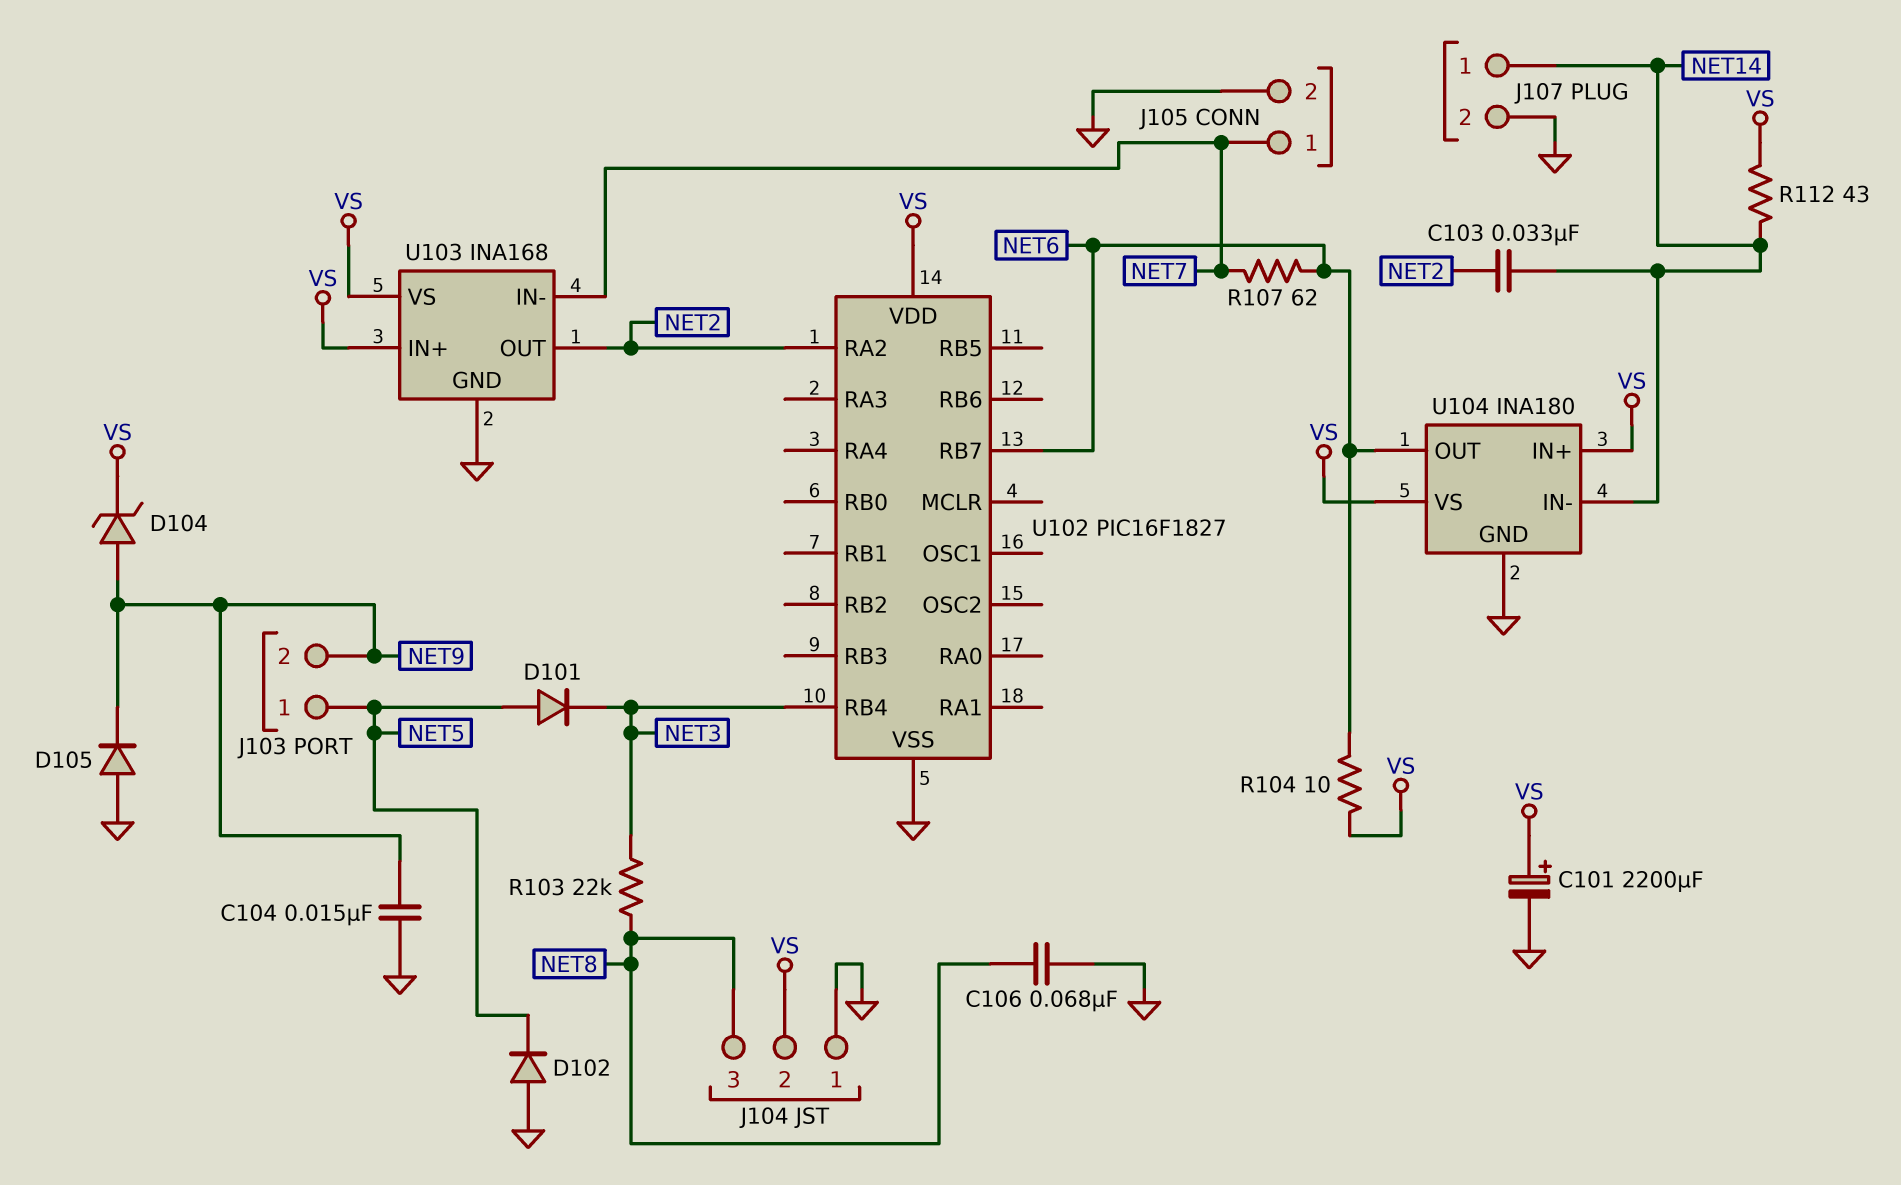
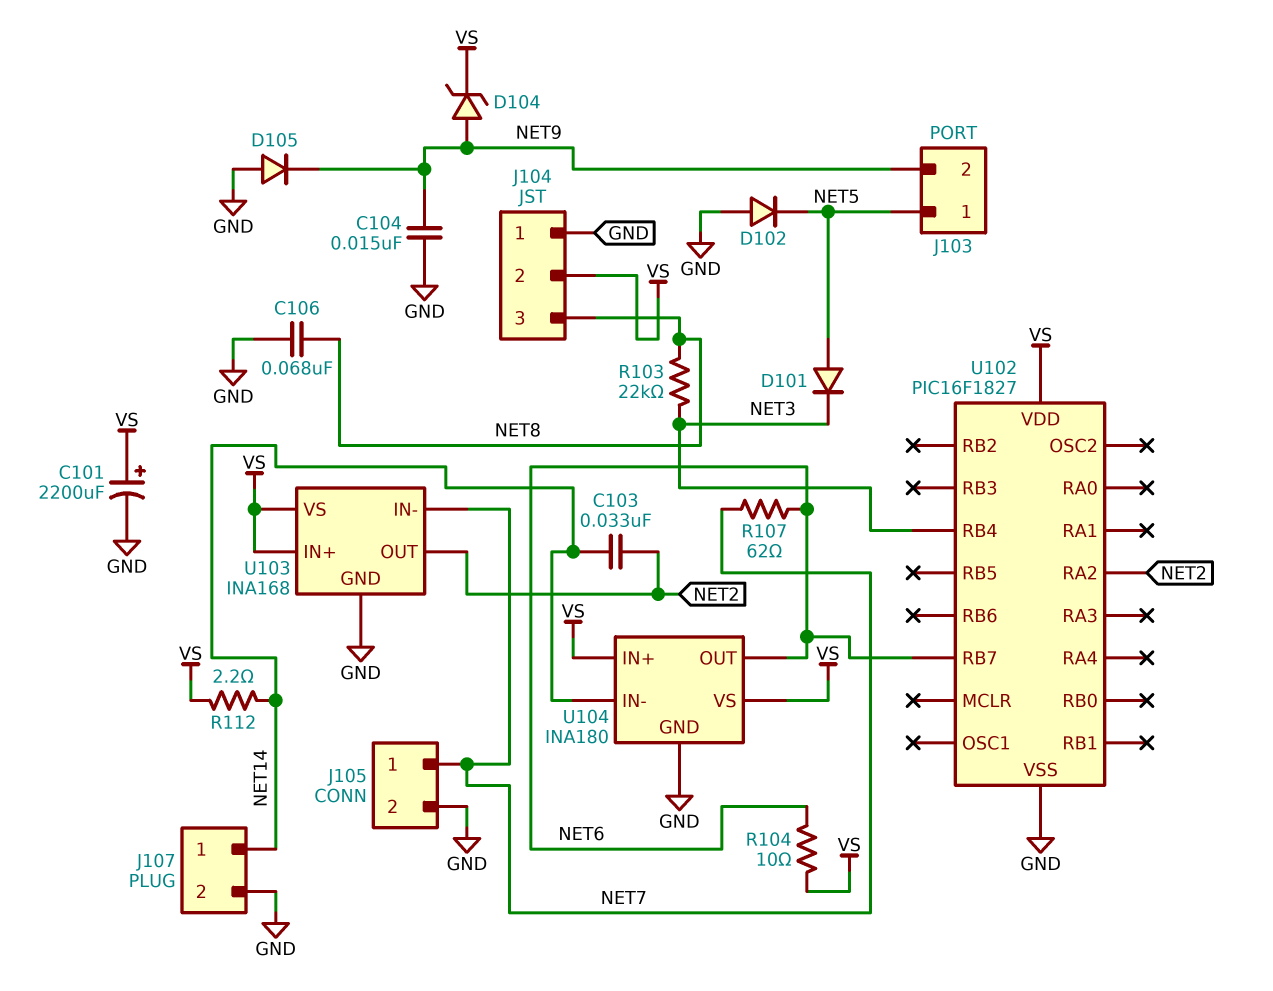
R112: 43 (NET14, VS) -> 2.2 (NET14, VS)

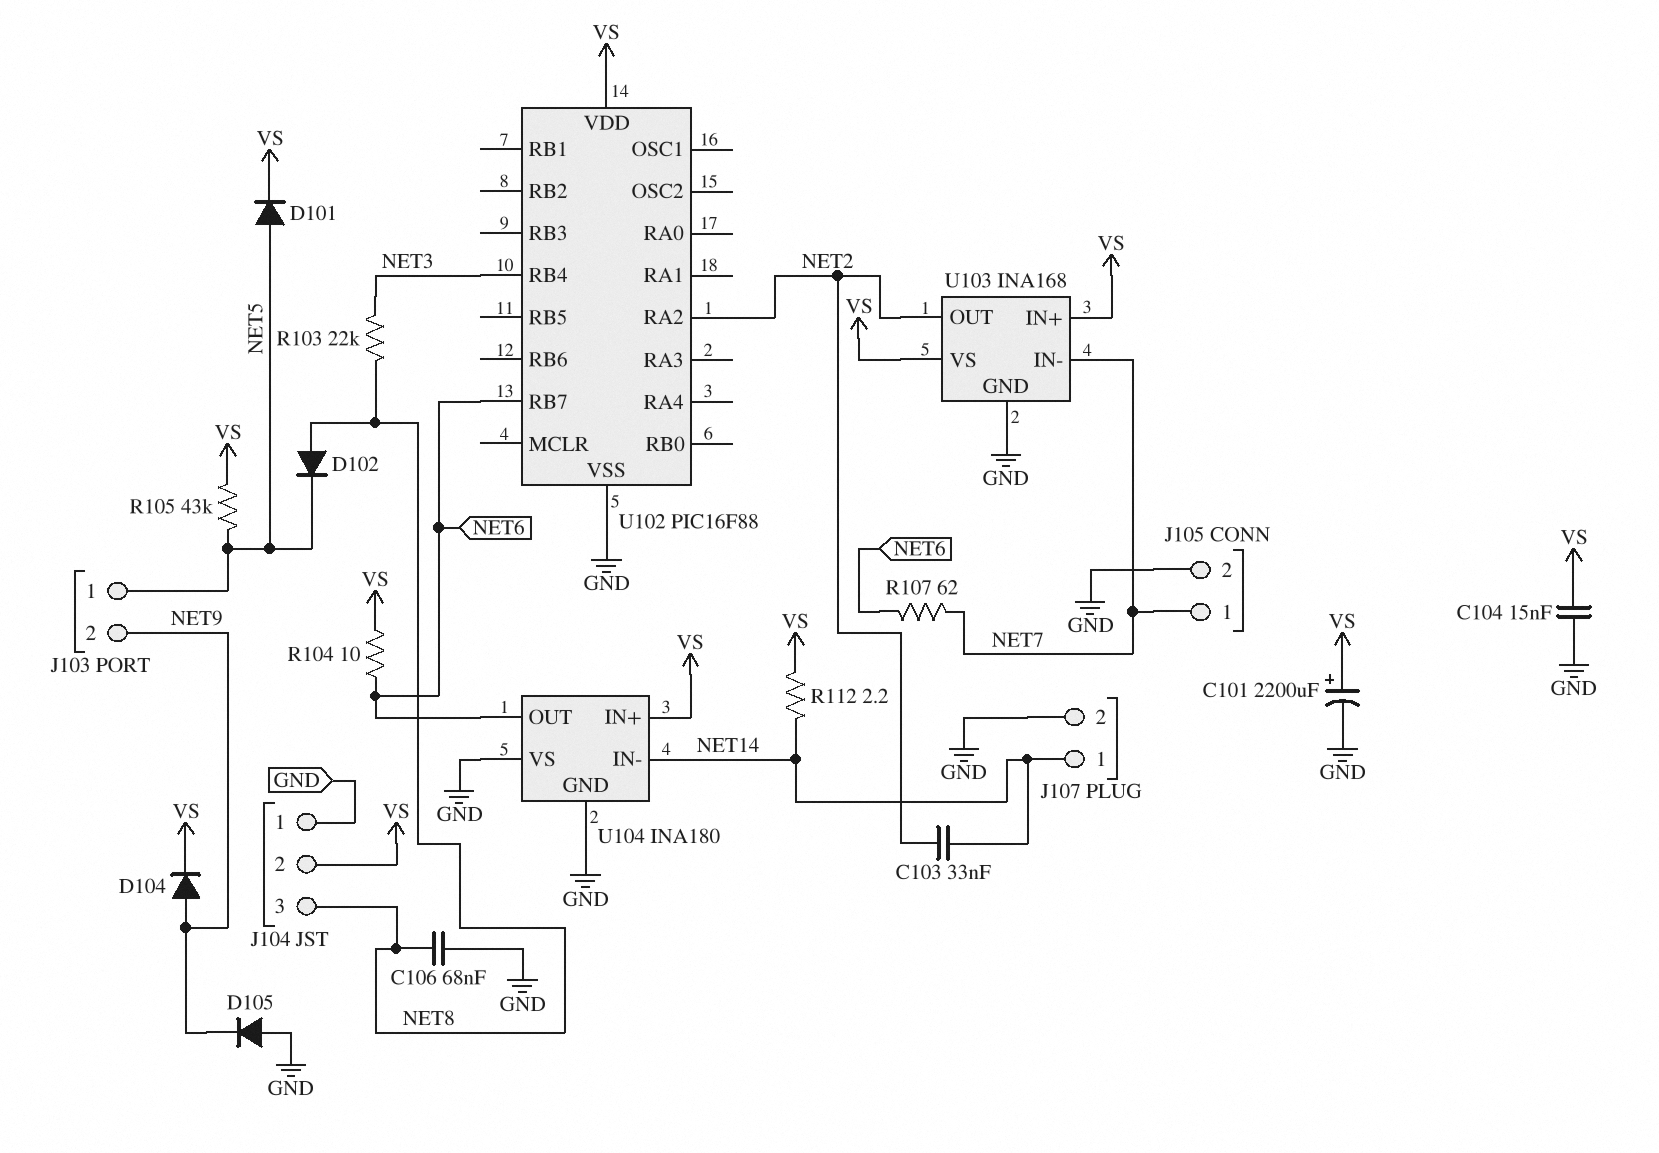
C104: 15nF (GND, NET9) -> 15nF (GND, VS)
D101: diode (A NET5, K NET3) -> diode (A NET5, K VS)
D102: diode (A GND, K NET5) -> diode (A NET8, K NET5)
D104: zener (A NET9, K VS) -> diode (A NET9, K VS)
R105: none -> 43k (NET5, VS)
U102: PIC16F1827 -> PIC16F88
U104 pin VS: VS -> GND

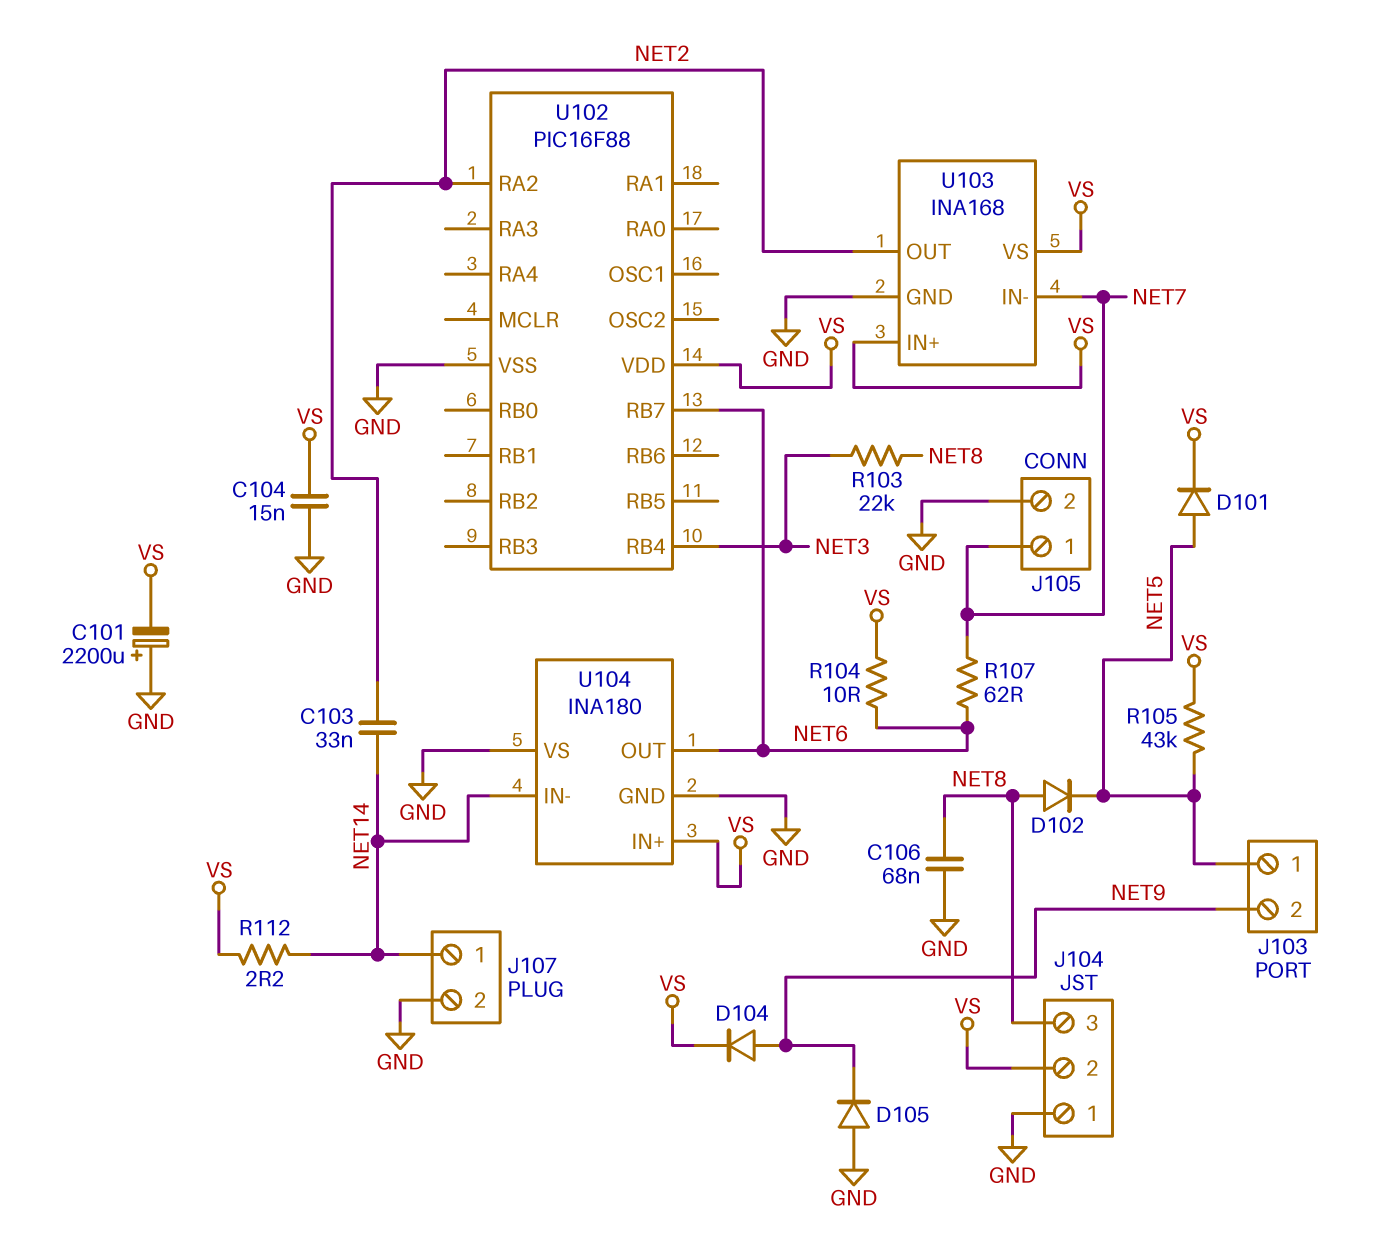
C101: 2200uF (plus VS, minus GND) -> 2200uF (plus GND, minus VS)

